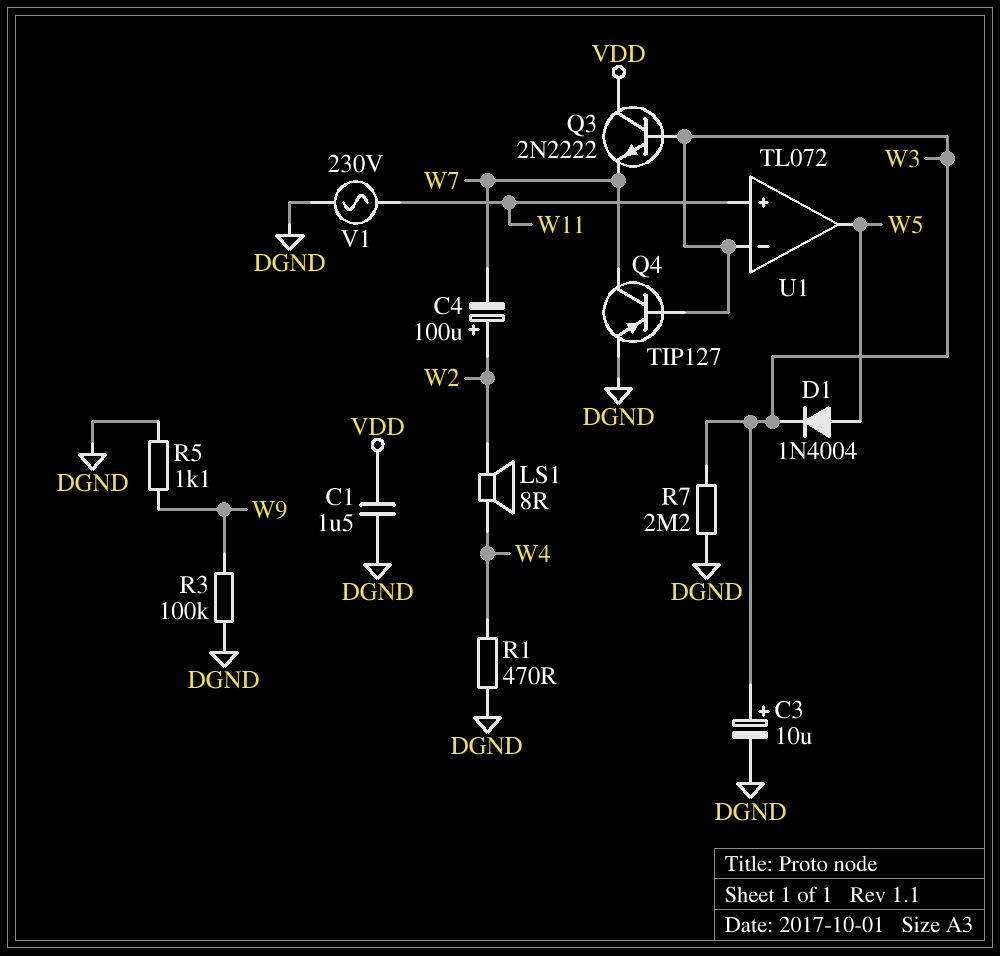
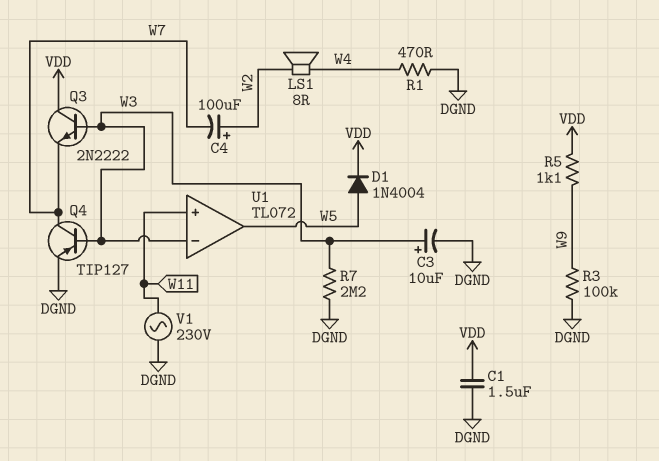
D1: diode 1N4004 (A W5, K W3) -> diode 1N4004 (A W5, K VDD)
R5: 1.1k (DGND, W9) -> 1.1k (VDD, W9)

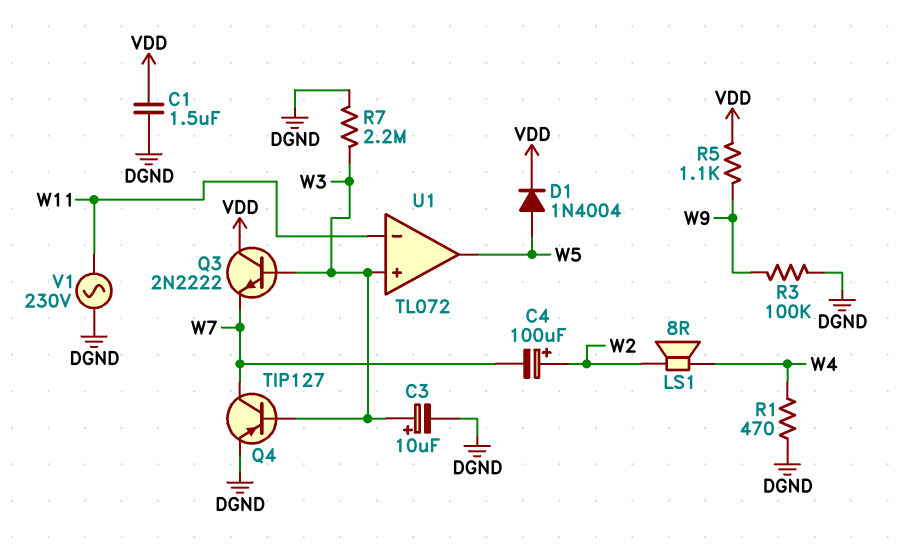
U1 pin in+: W11 -> W3
U1 pin in-: W3 -> W11

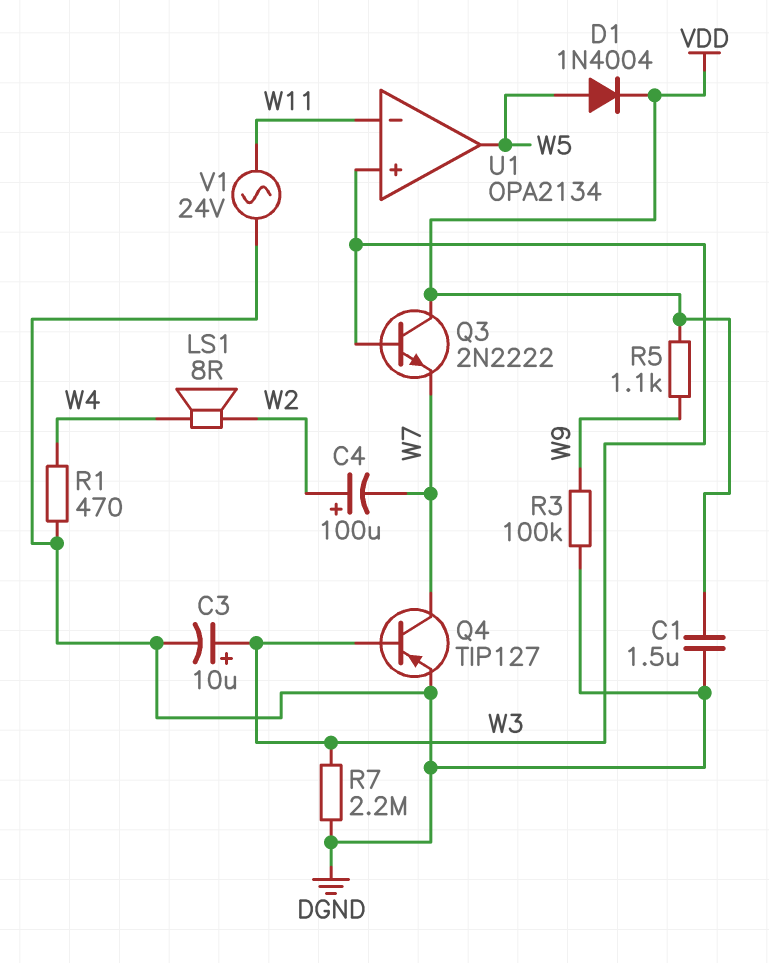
U1: TL072 -> OPA2134
V1: AC 230V (DGND, W11) -> AC 24V (DGND, W11)

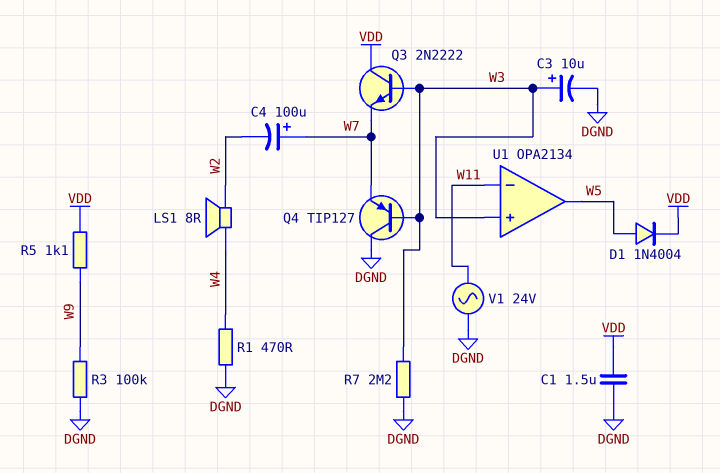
C4: 100uF (plus W2, minus W7) -> 100uF (plus W7, minus W2)
Q4: PNP TIP127 (B W3, C W7, E DGND) -> PNP TIP127 (B W3, C DGND, E W7)

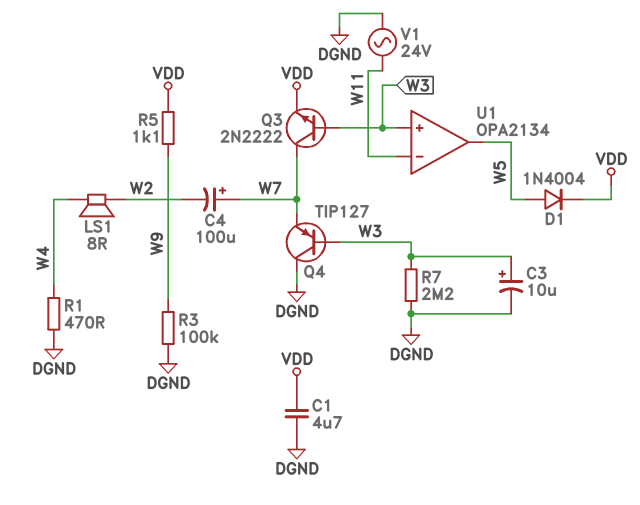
C1: 1.5uF (DGND, VDD) -> 4.7uF (DGND, VDD)
Q3: NPN 2N2222 (B W3, C VDD, E W7) -> NPN 2N2222 (B W3, C W7, E VDD)

